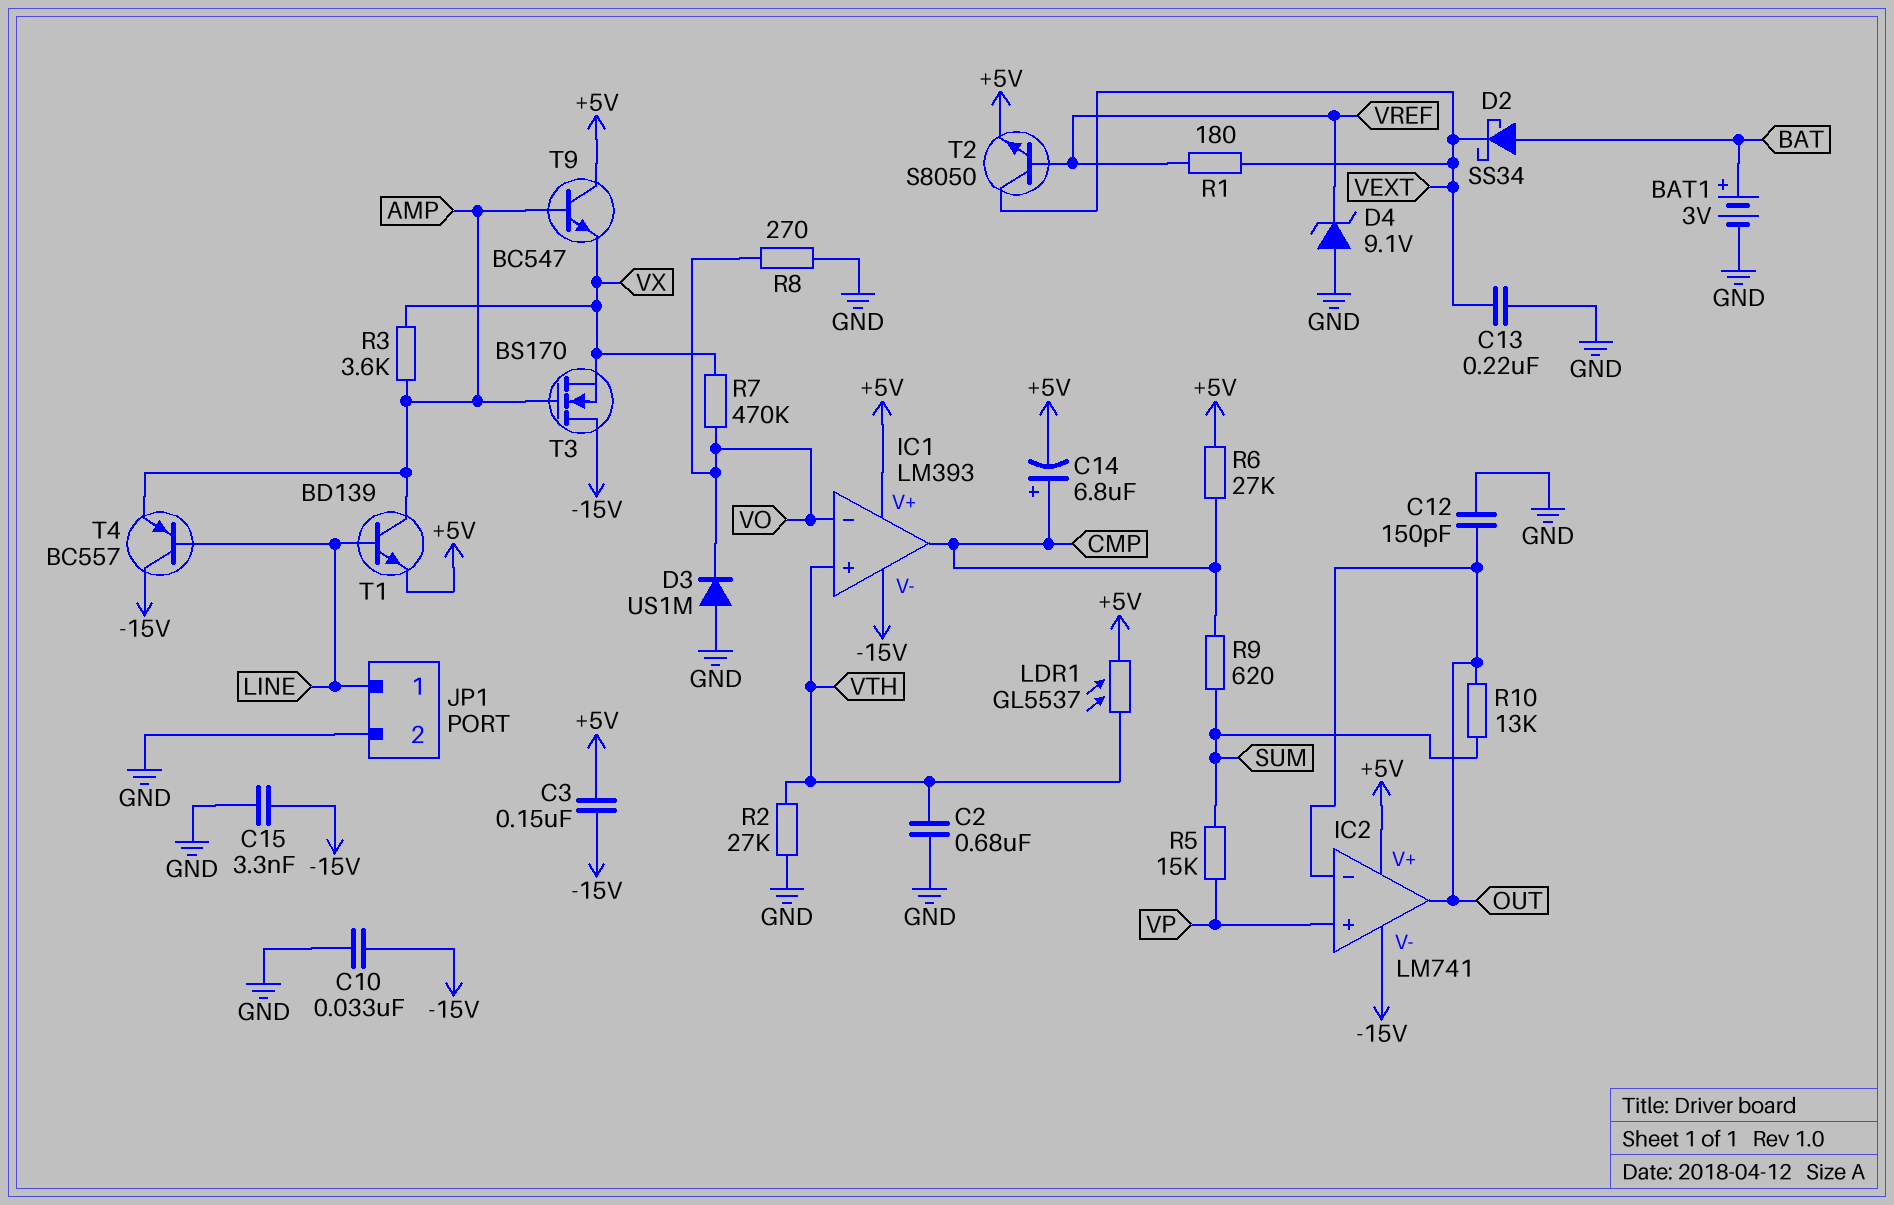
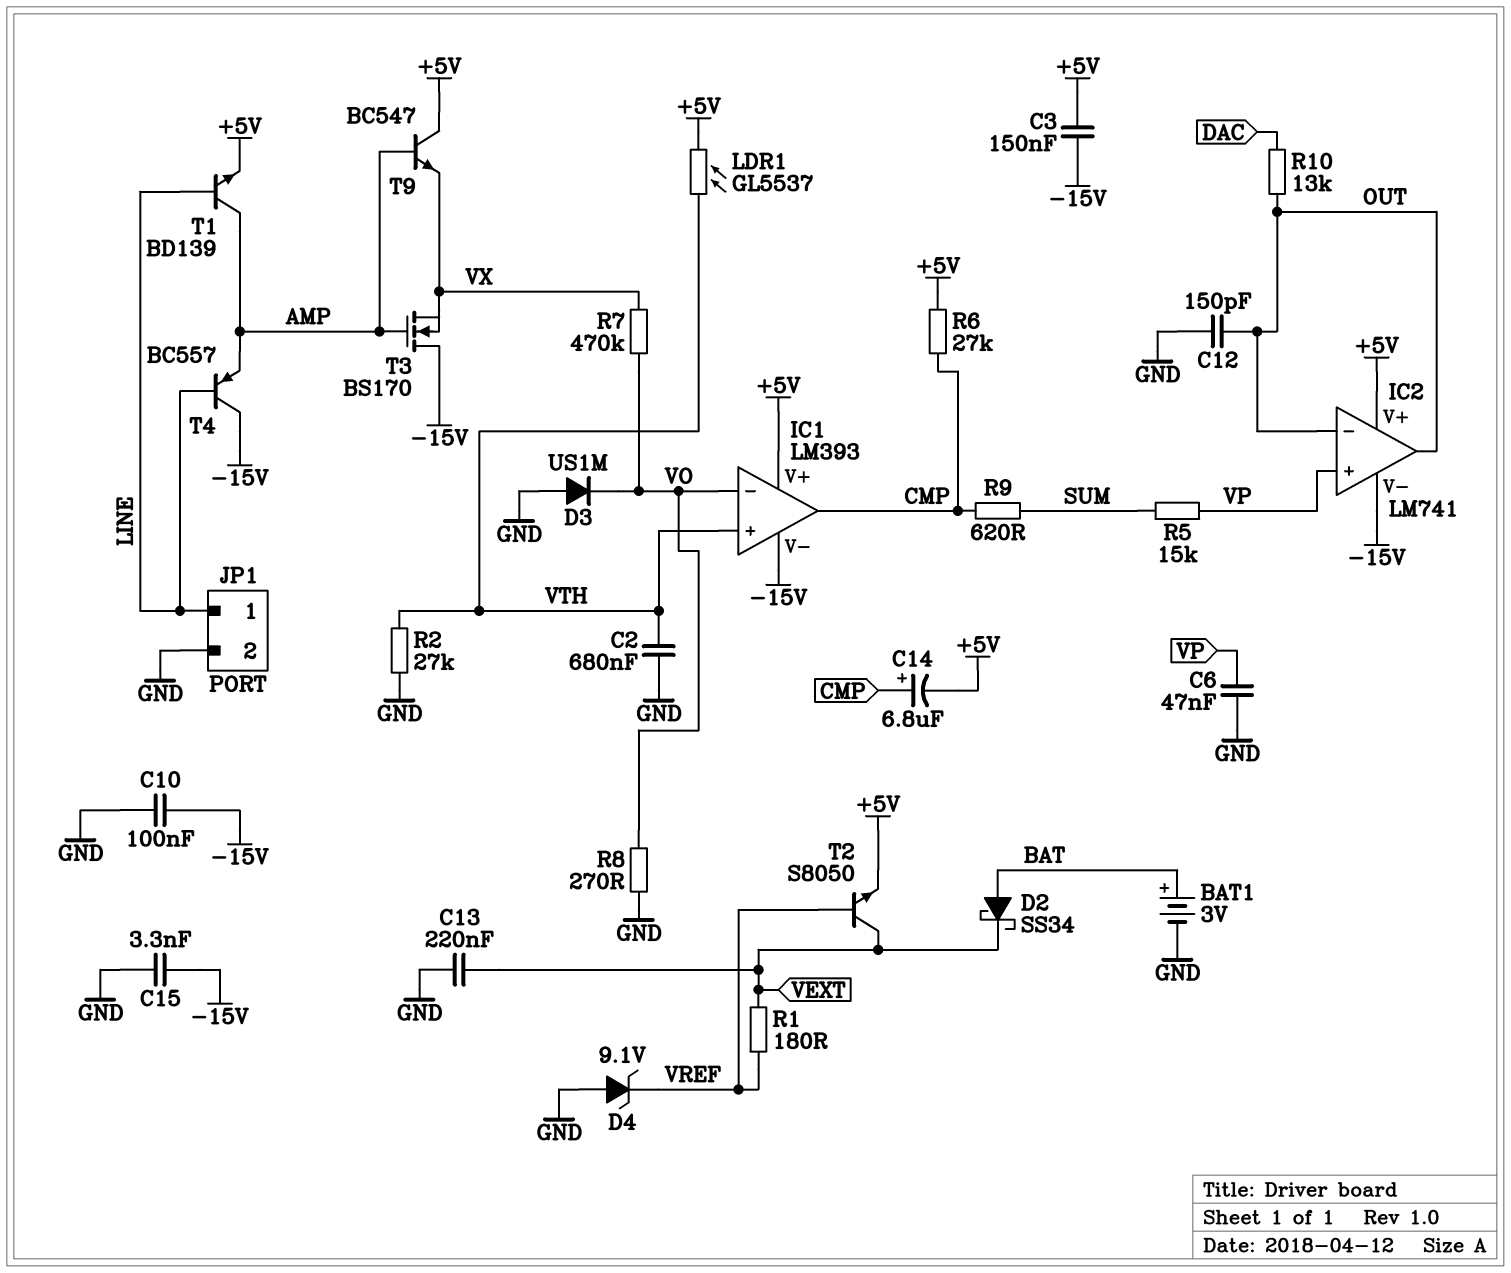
C6: none -> 47nF (GND, VP)
C10: 33nF (-15V, GND) -> 100nF (-15V, GND)
R3: 3.6k (AMP, VX) -> none
R10: 13k (OUT, SUM) -> 13k (DAC, OUT)

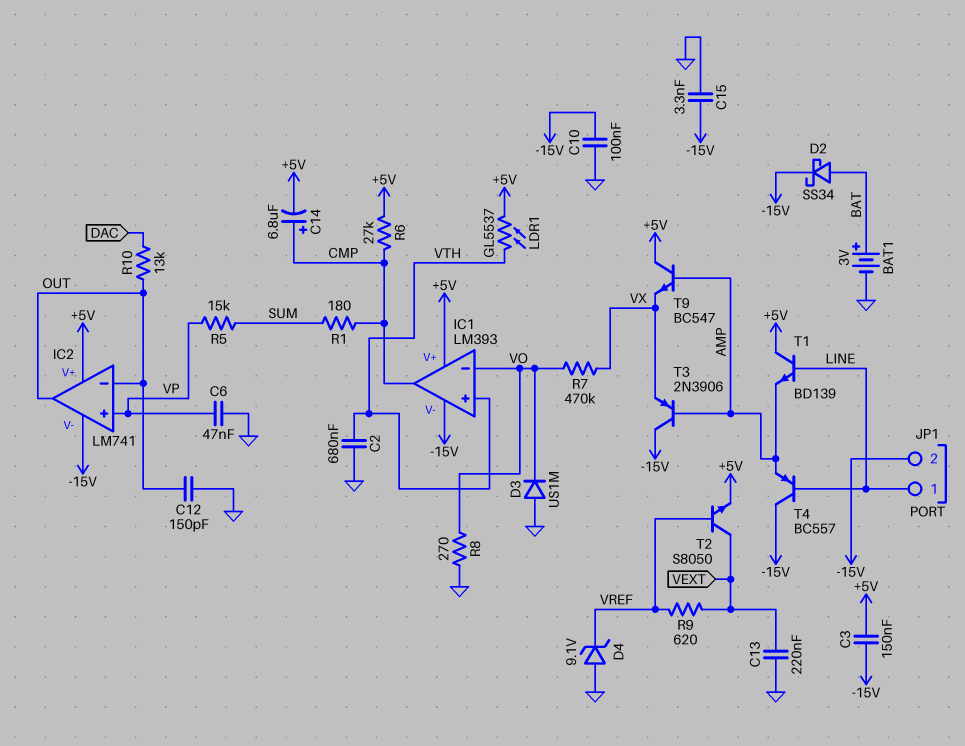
D2: schottky SS34 (A BAT, K VEXT) -> schottky SS34 (A BAT, K -15V)
JP1 pin 2: GND -> -15V
R1: 180 (VEXT, VREF) -> 180 (CMP, SUM)
R2: 27k (GND, VTH) -> none
R9: 620 (CMP, SUM) -> 620 (VEXT, VREF)
T1: NPN BD139 (B LINE, C AMP, E +5V) -> NPN BD139 (B LINE, C +5V, E AMP)
T3: NMOS BS170 (G AMP, D -15V, S VX) -> PNP 2N3906 (B AMP, C -15V, E VX)

